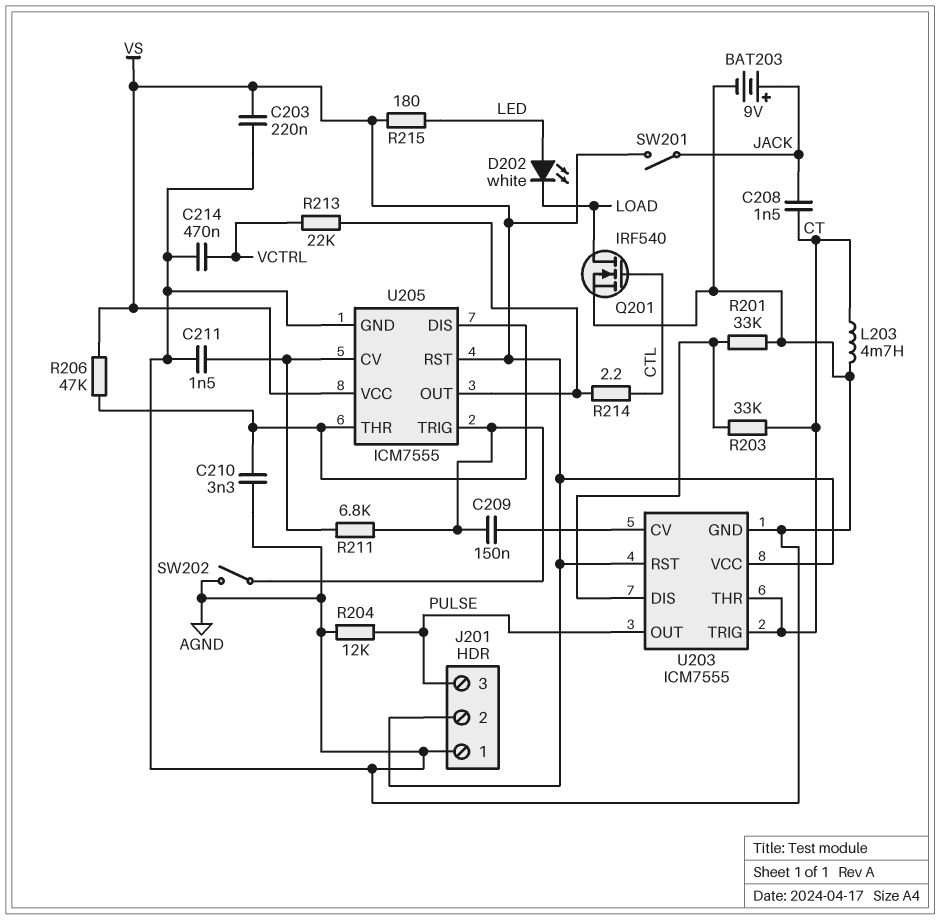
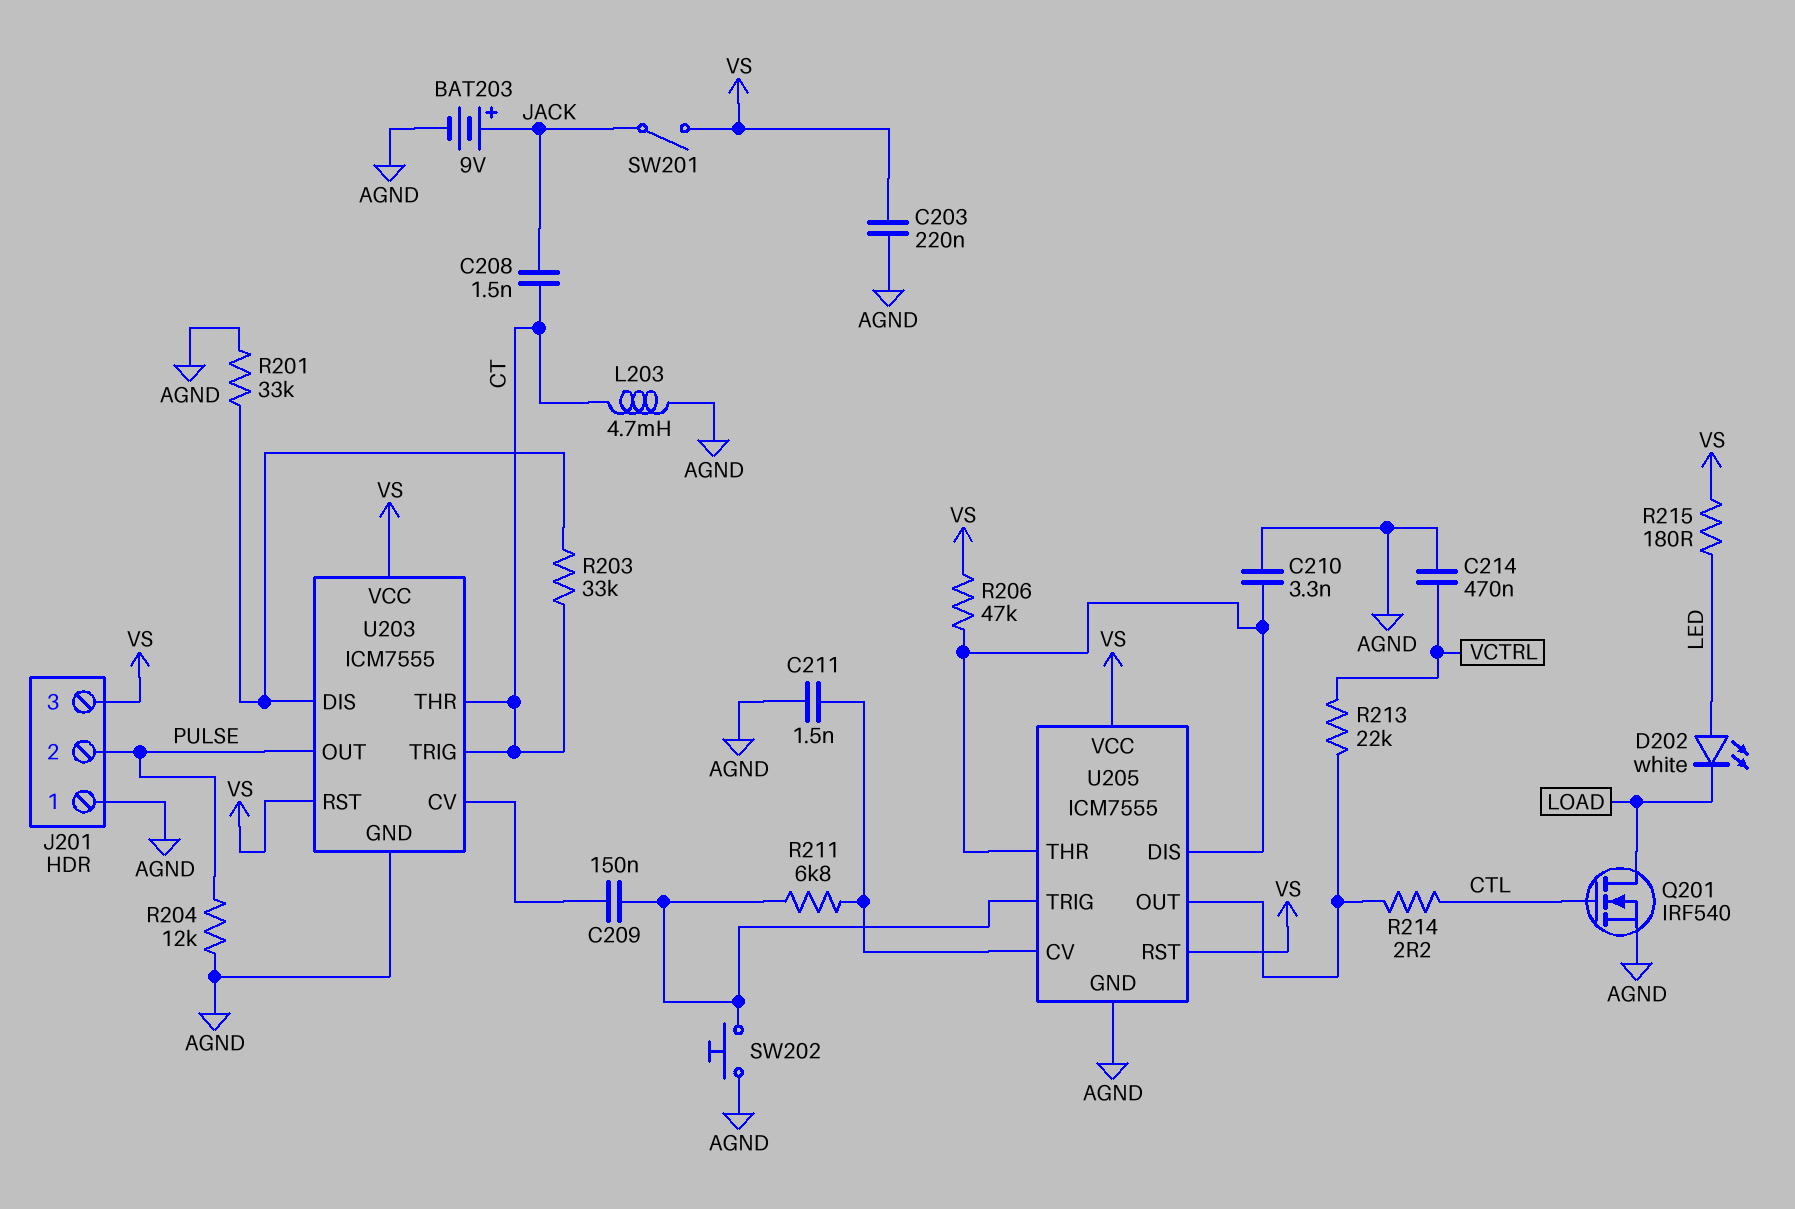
J201 pin 2: VS -> PULSE
J201 pin 3: PULSE -> VS
SW202: switch (AGND, U205/TRIG) -> button (AGND, U205/TRIG)

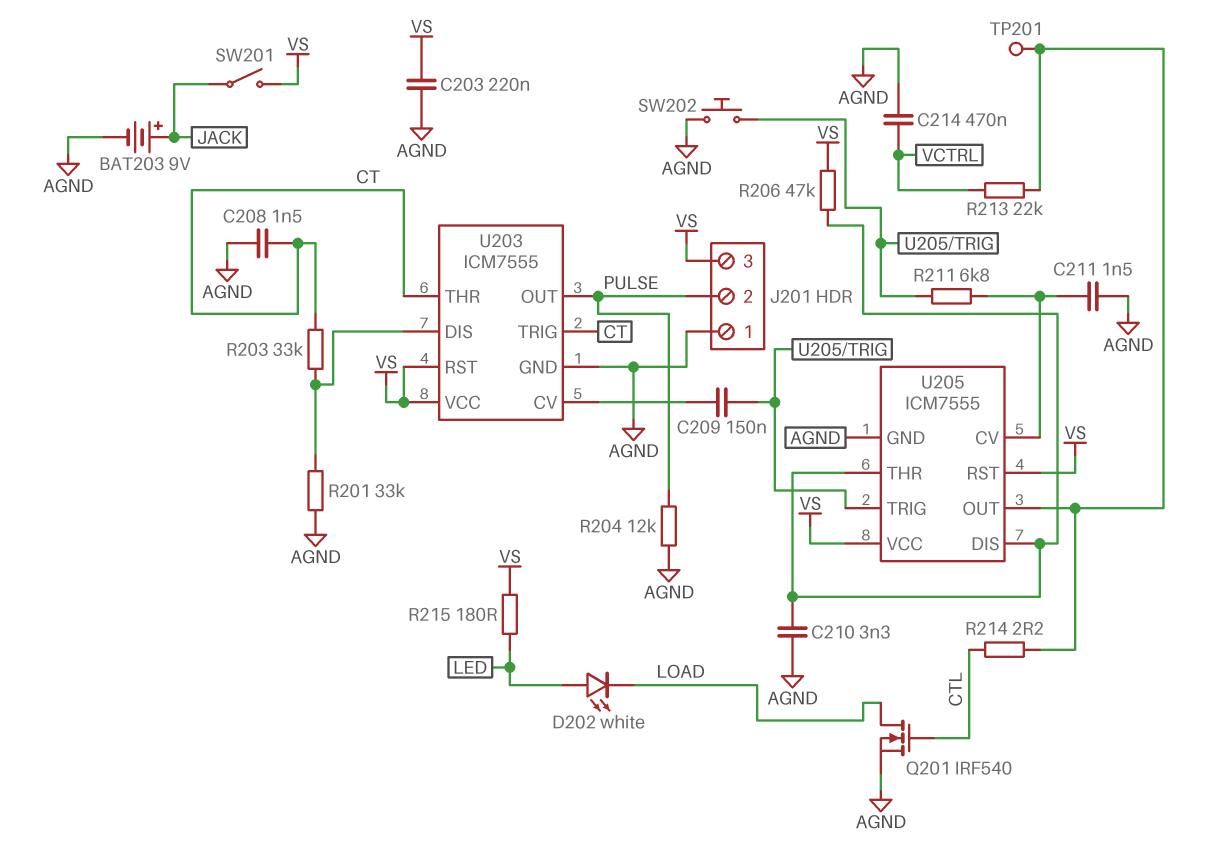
C208: 1.5nF (CT, JACK) -> 1.5nF (AGND, CT)
L203: 4.7mH (AGND, CT) -> none
TP201: none -> test point (U205/OUT)

